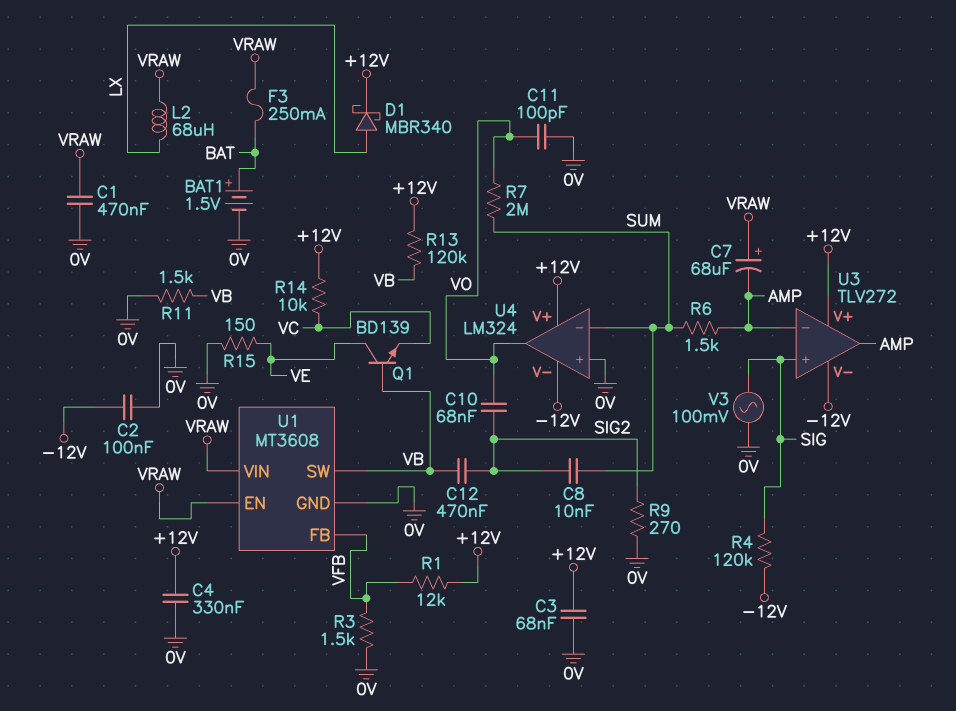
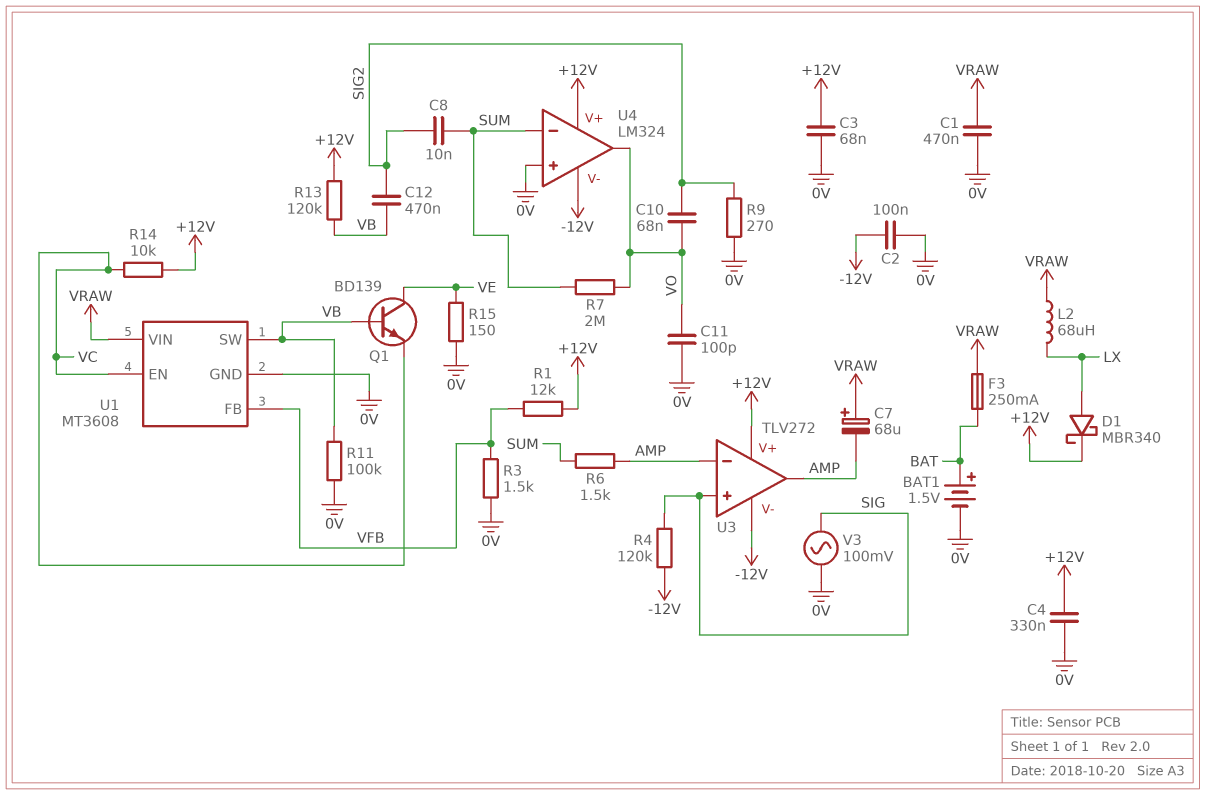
R11: 1.5k (0V, VB) -> 100k (0V, VB)
U1 pin EN: VRAW -> VC

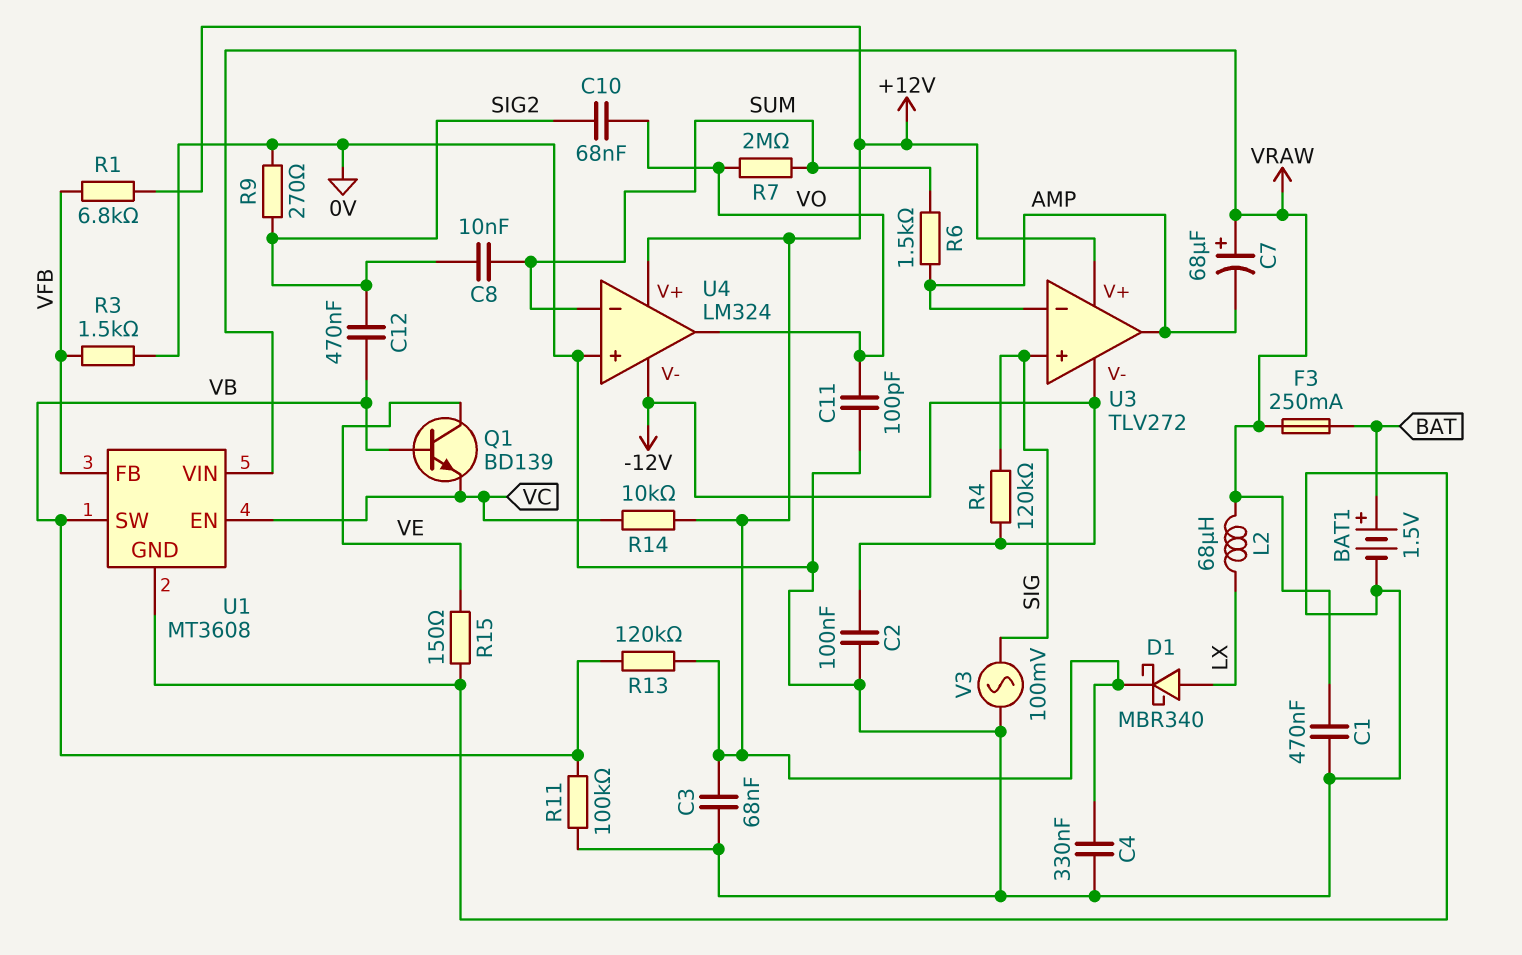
R1: 12k (+12V, VFB) -> 6.8k (+12V, VFB)

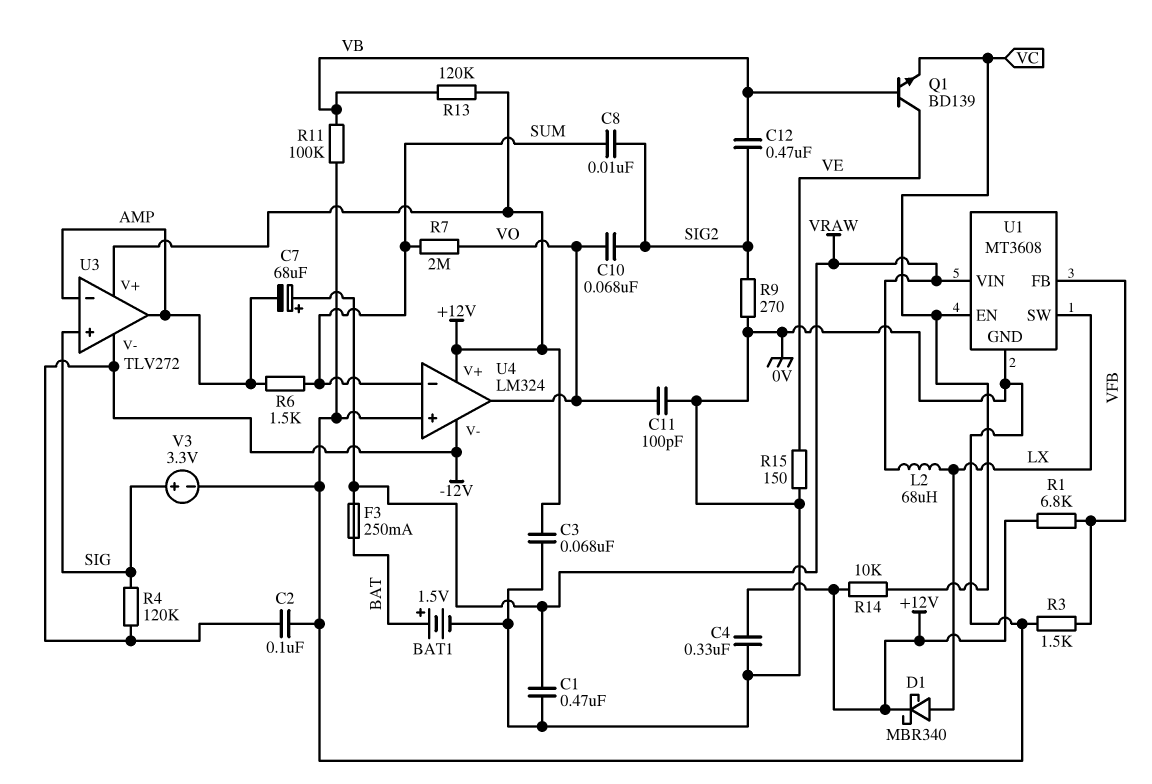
U1 pin SW: VB -> LX
V3: AC 100mV (0V, SIG) -> 3.3V (plus SIG, minus 0V)

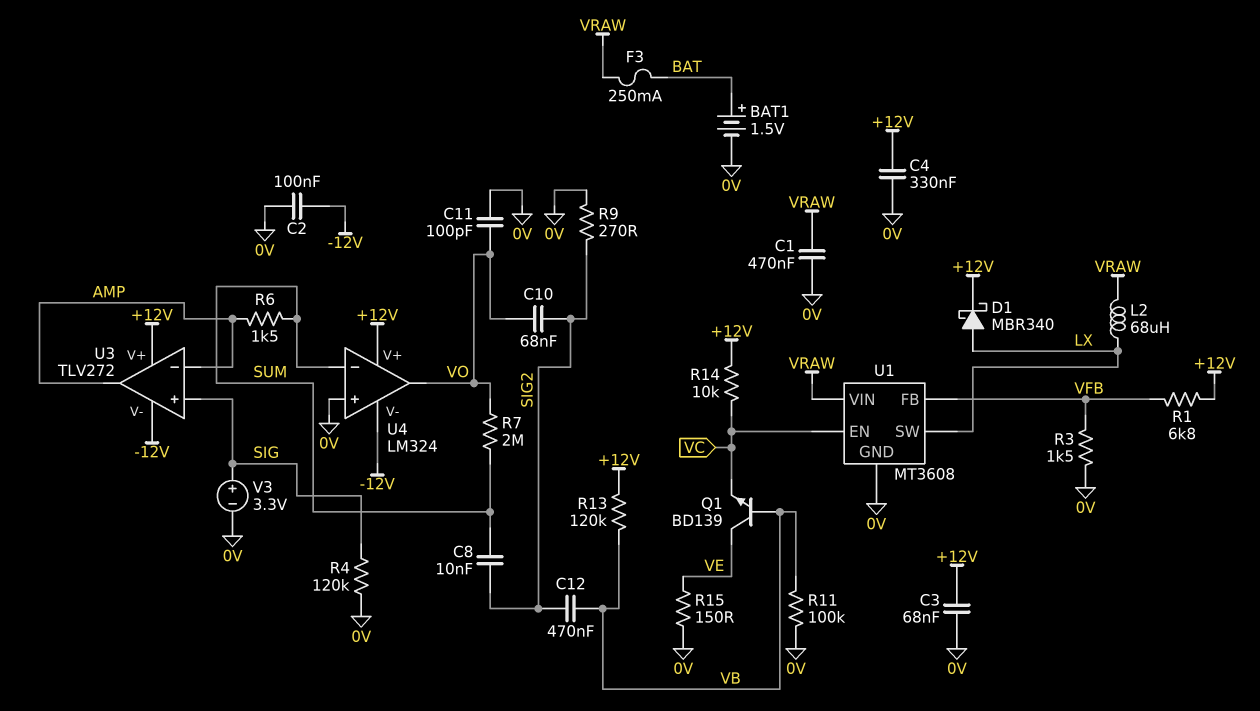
C7: 68uF (plus VRAW, minus AMP) -> none
R4: 120k (-12V, SIG) -> 120k (0V, SIG)

